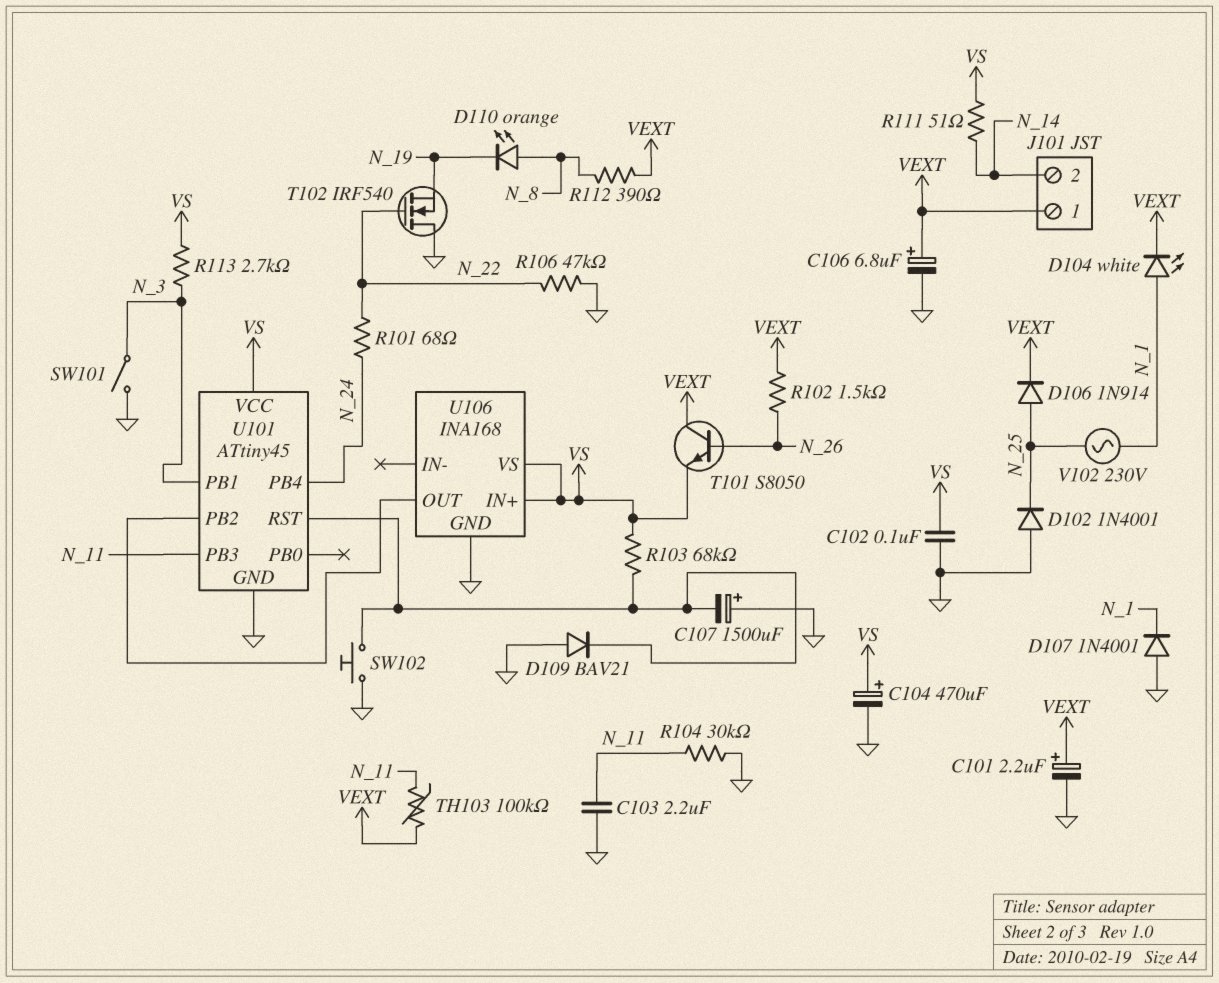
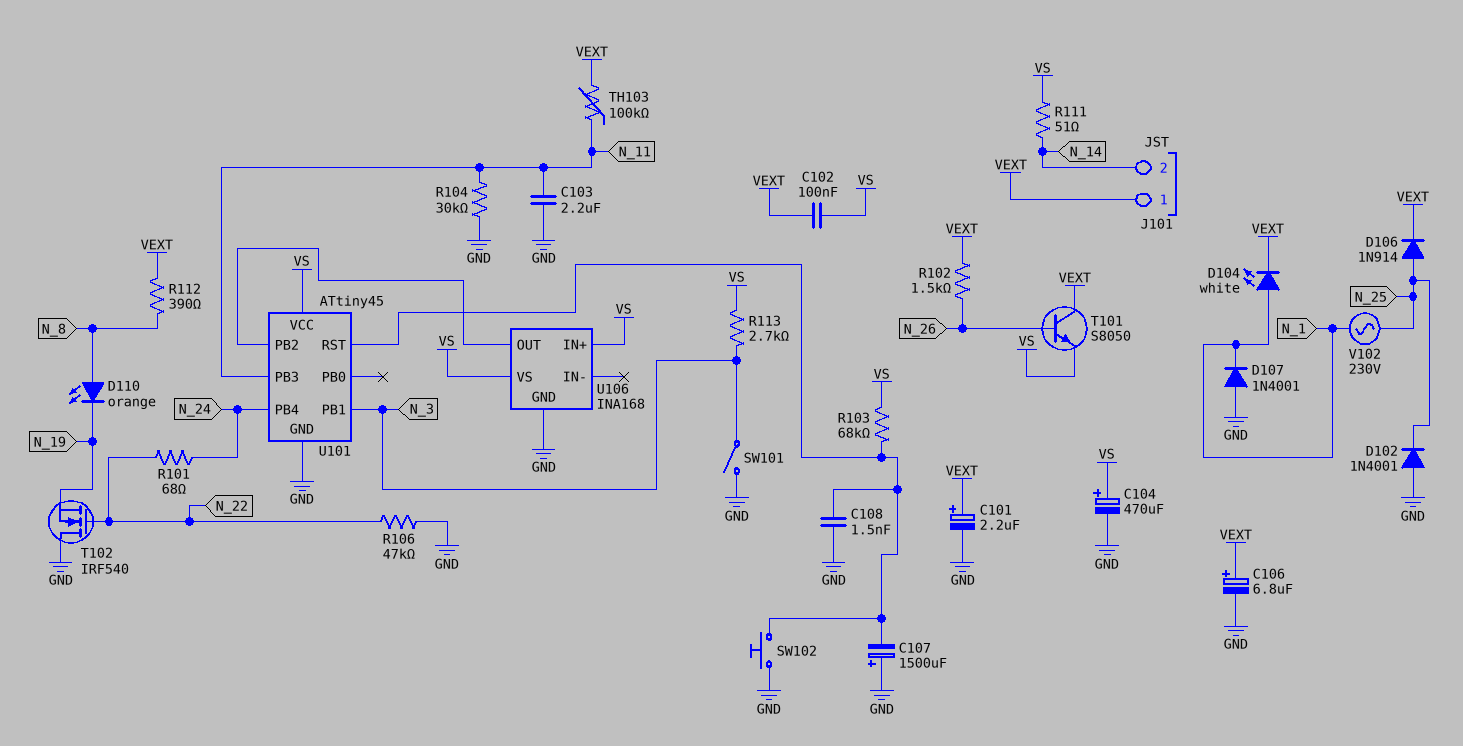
C102: 100nF (GND, VS) -> 100nF (VEXT, VS)
C108: none -> 1.5nF (GND, U101/RST)
D109: diode BAV21 (A GND, K U101/RST) -> none

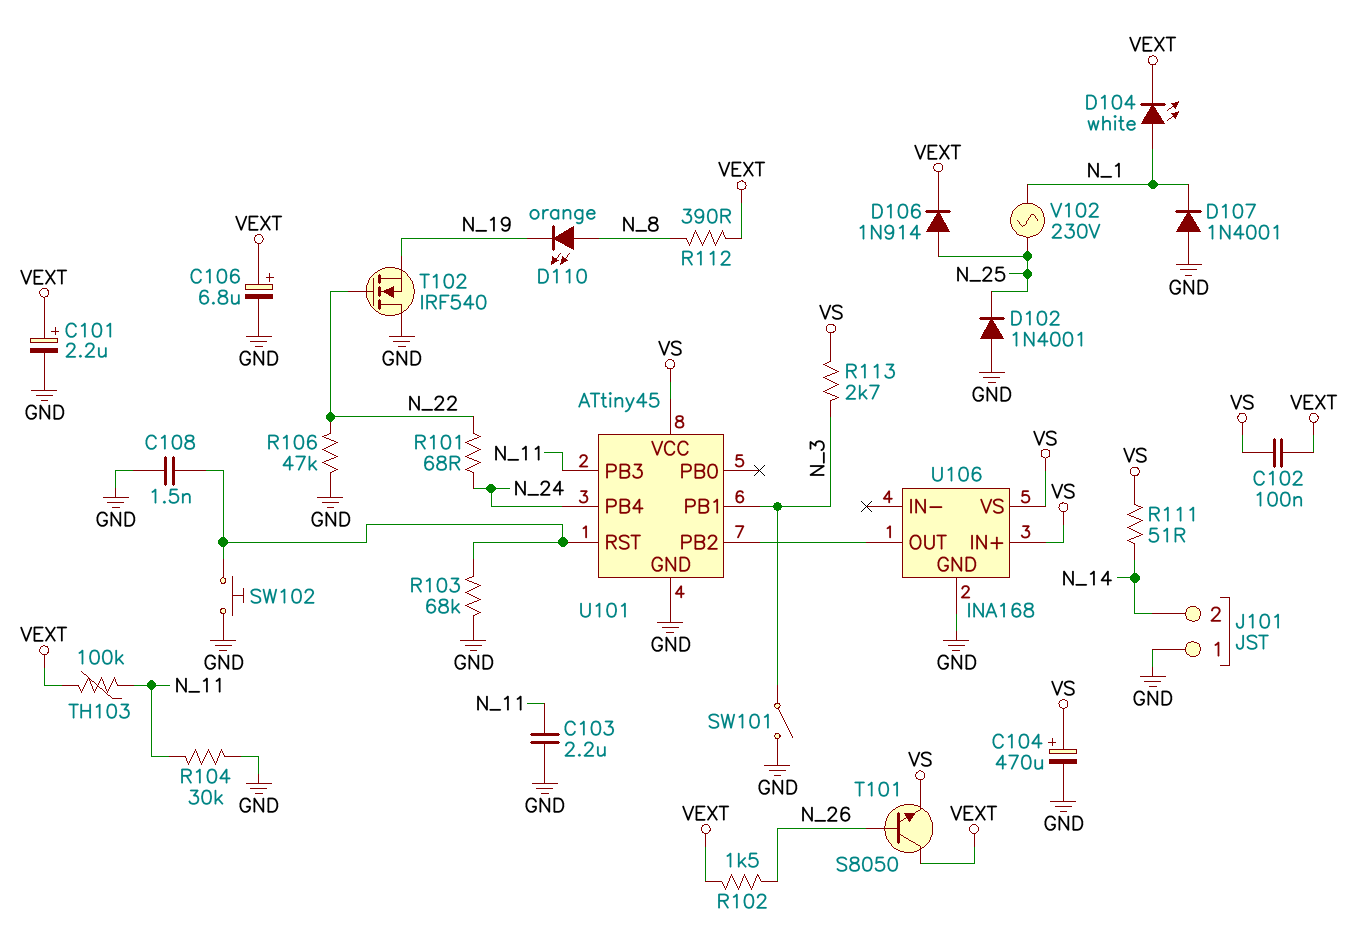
C107: 1500uF (plus GND, minus U101/RST) -> none
J101 pin 1: VEXT -> GND
R103: 68k (U101/RST, VS) -> 68k (GND, U101/RST)

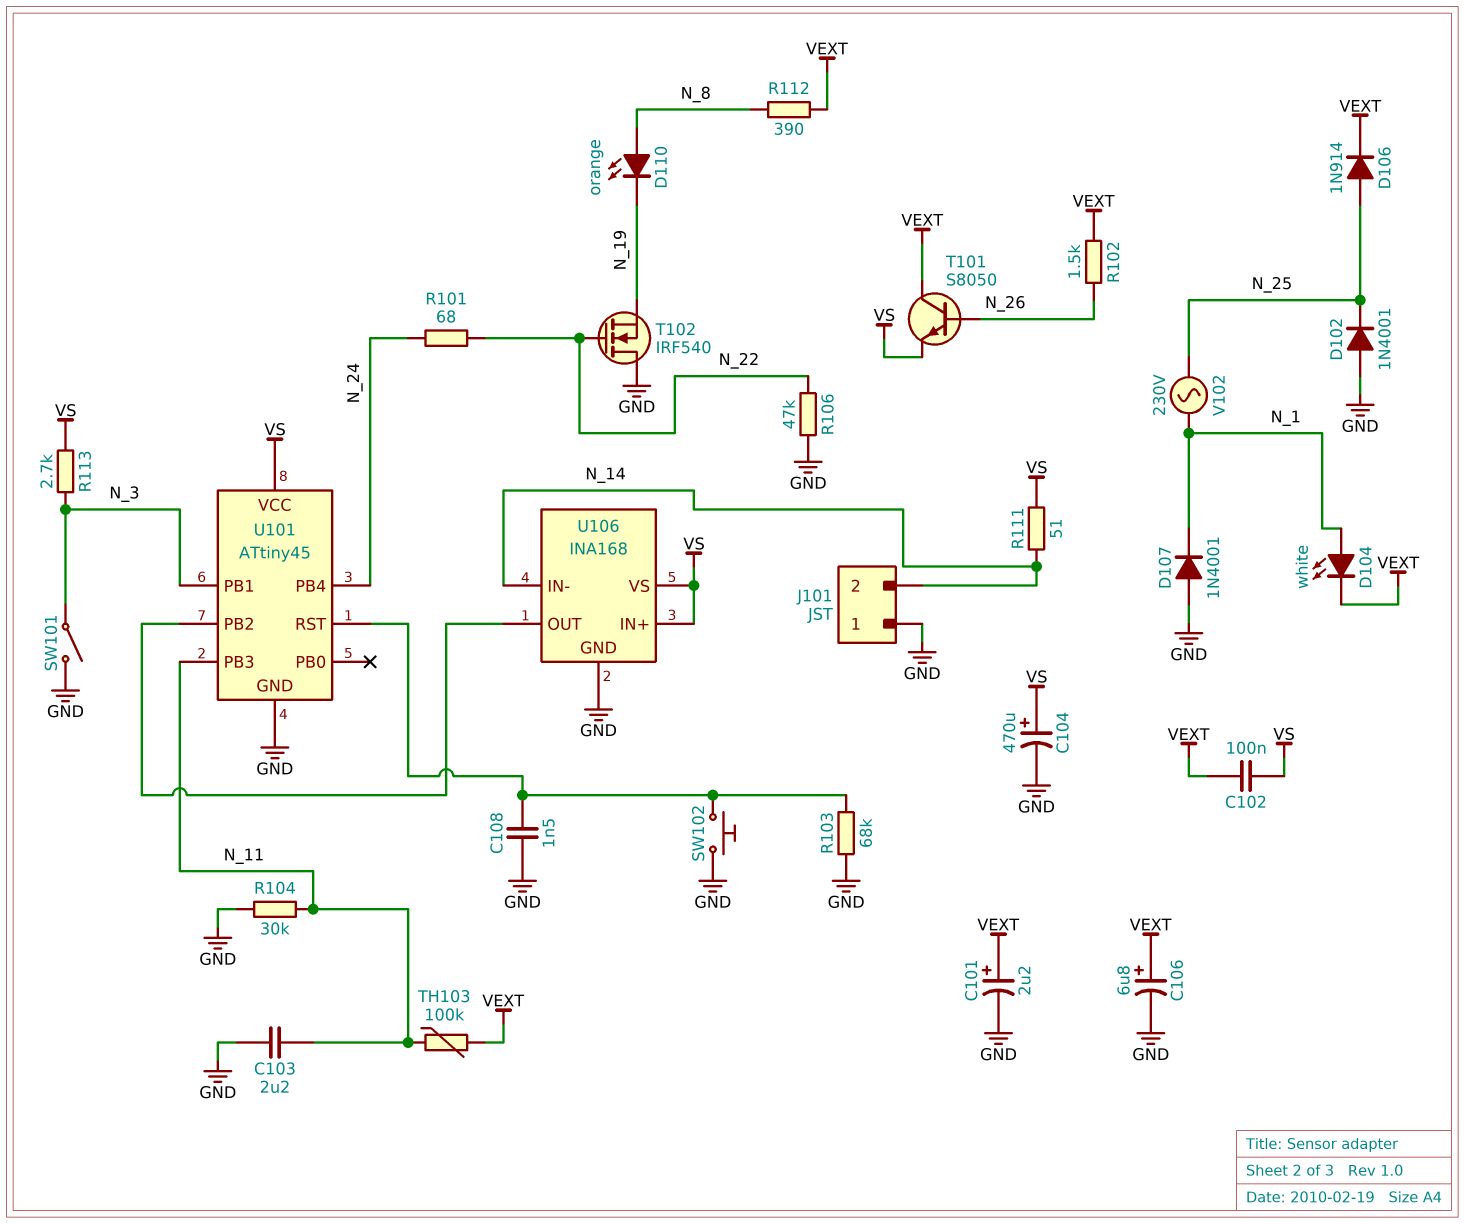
U106 pin IN-: none -> N_14

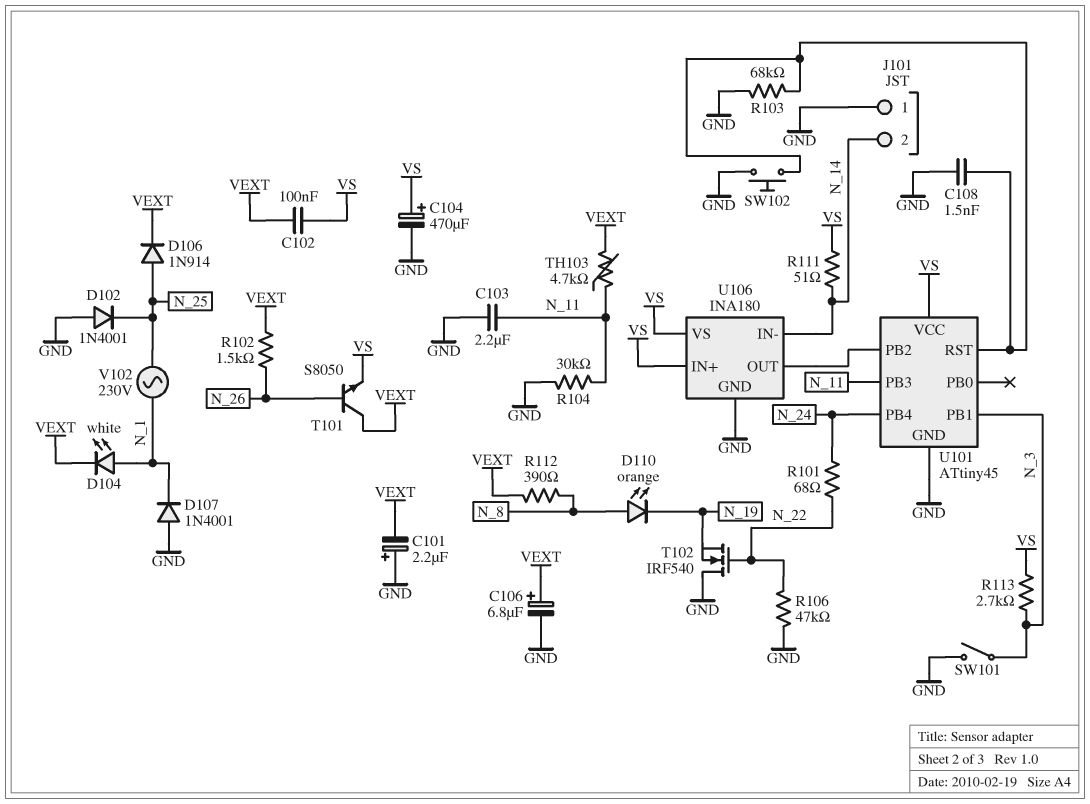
C101: 2.2uF (plus VEXT, minus GND) -> 2.2uF (plus GND, minus VEXT)
TH103: 100k (N_11, VEXT) -> 4.7k (N_11, VEXT)
U106: INA168 -> INA180

